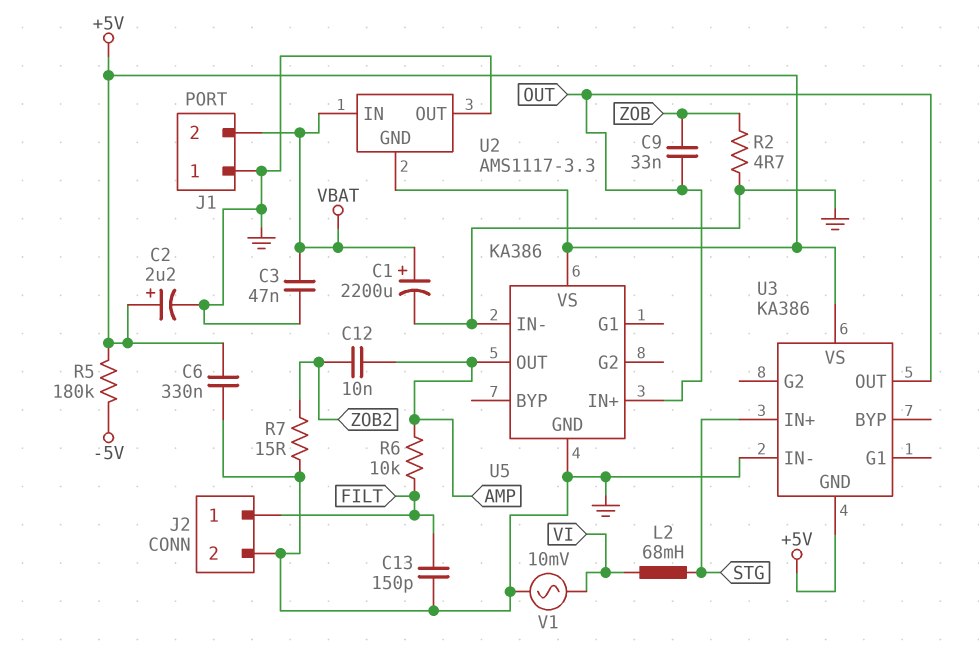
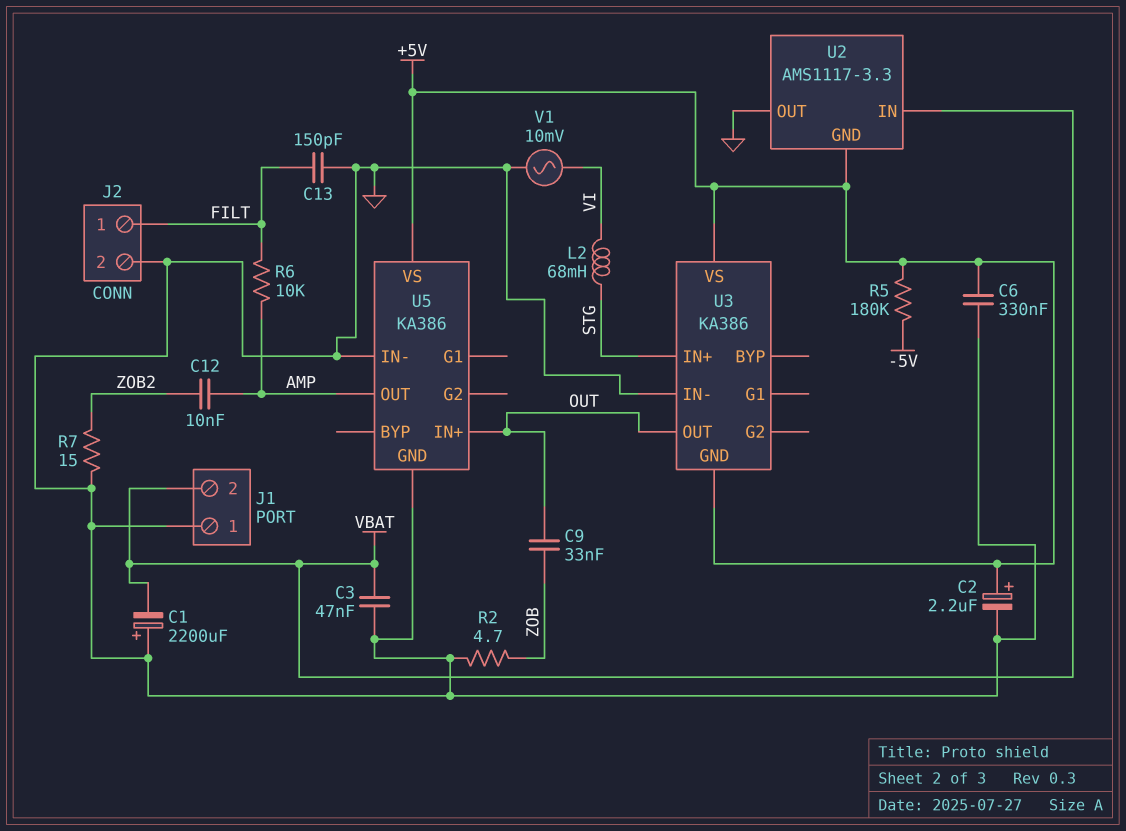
C1: 2200uF (plus VBAT, minus GND) -> 2200uF (plus GND, minus VBAT)

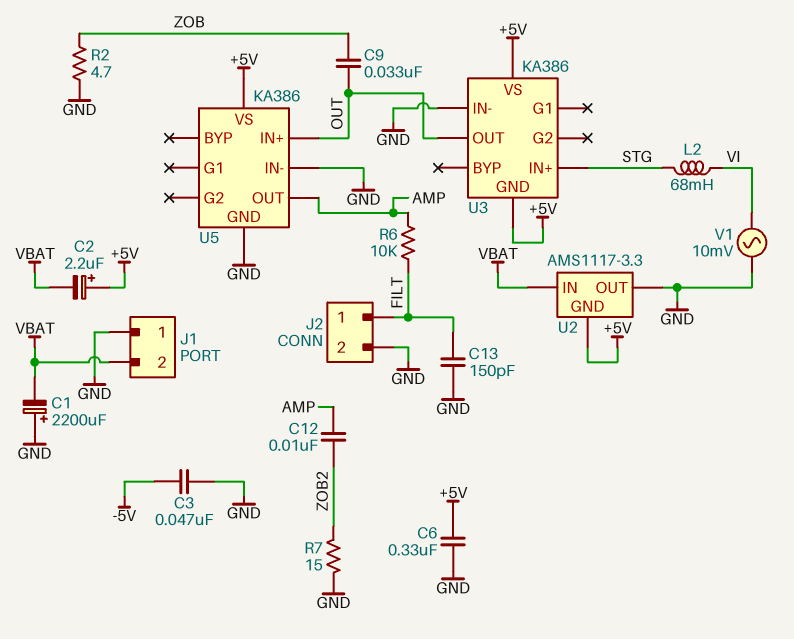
C2: 2.2uF (plus +5V, minus GND) -> 2.2uF (plus +5V, minus VBAT)
C3: 47nF (GND, VBAT) -> 47nF (-5V, GND)
R5: 180k (+5V, -5V) -> none

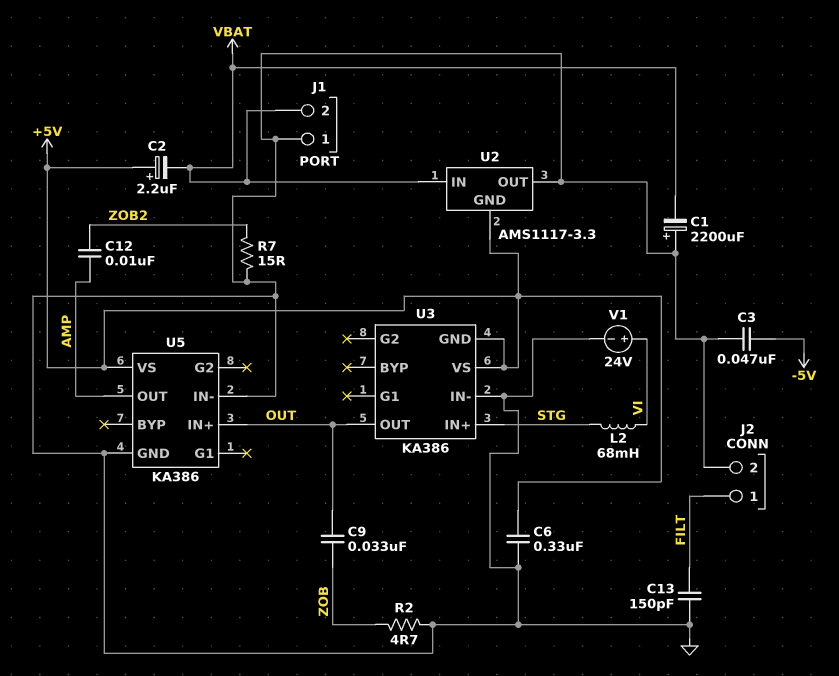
R6: 10k (AMP, FILT) -> none
V1: AC 10mV (GND, VI) -> 24V (plus VI, minus GND)

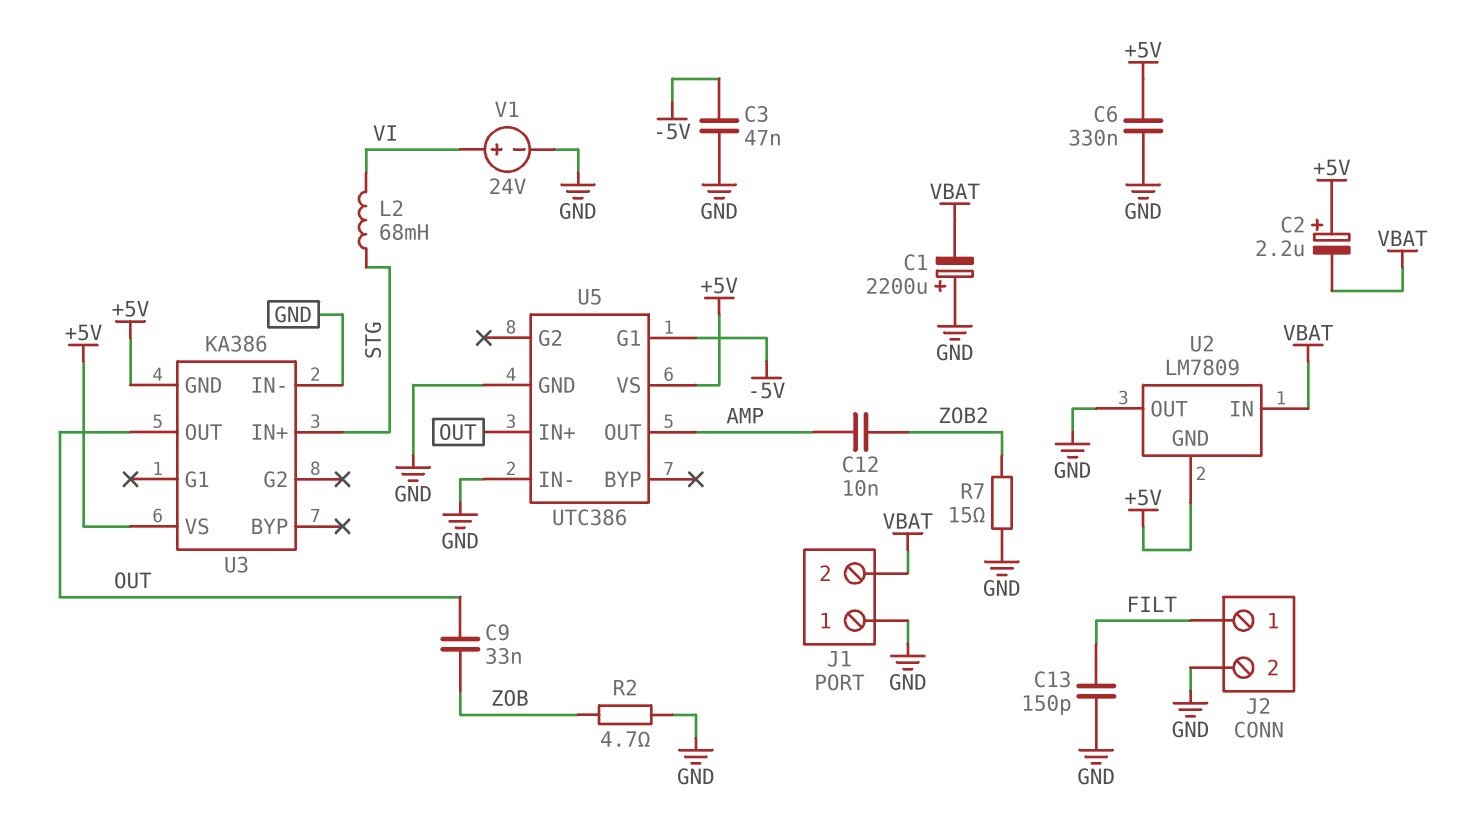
U2: AMS1117-3.3 -> LM7809
U5: KA386 -> UTC386
U5 pin G1: none -> -5V

